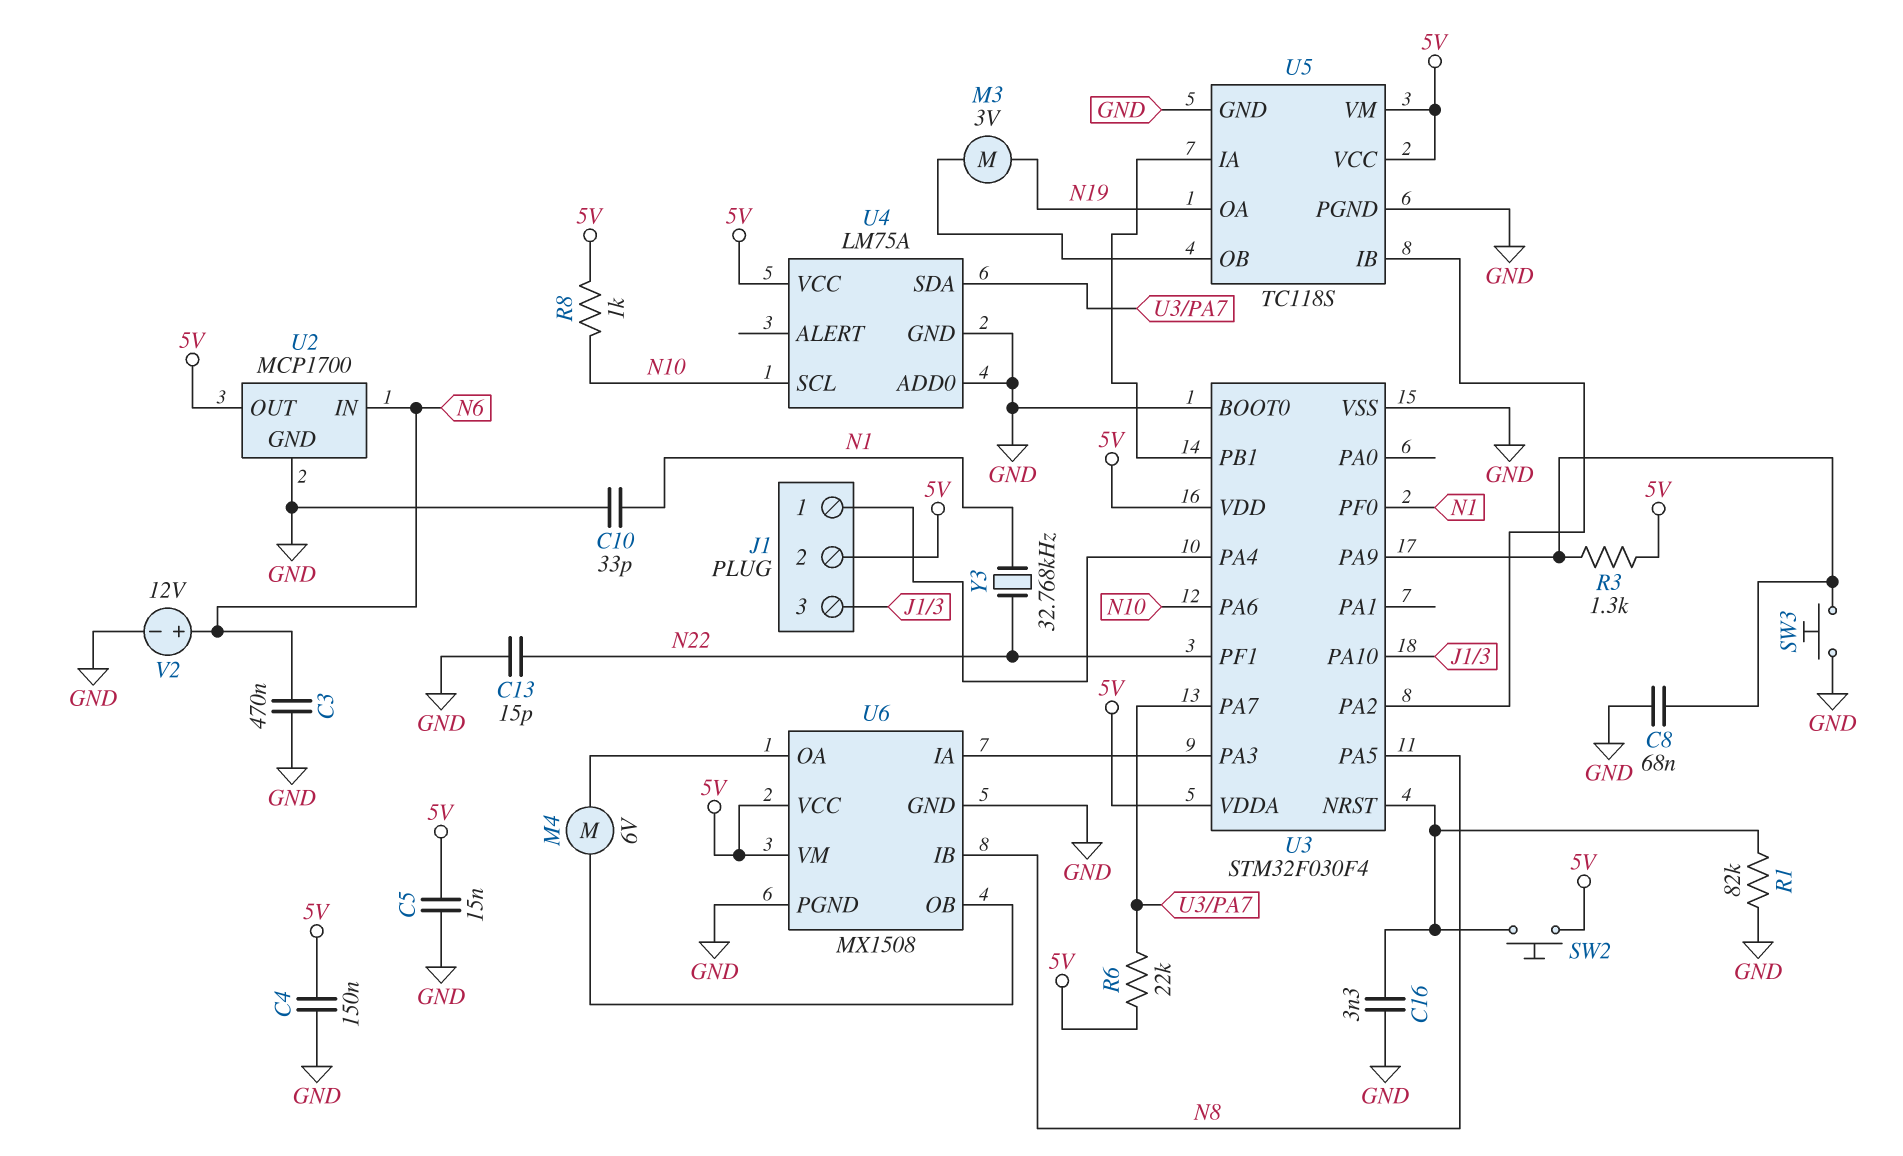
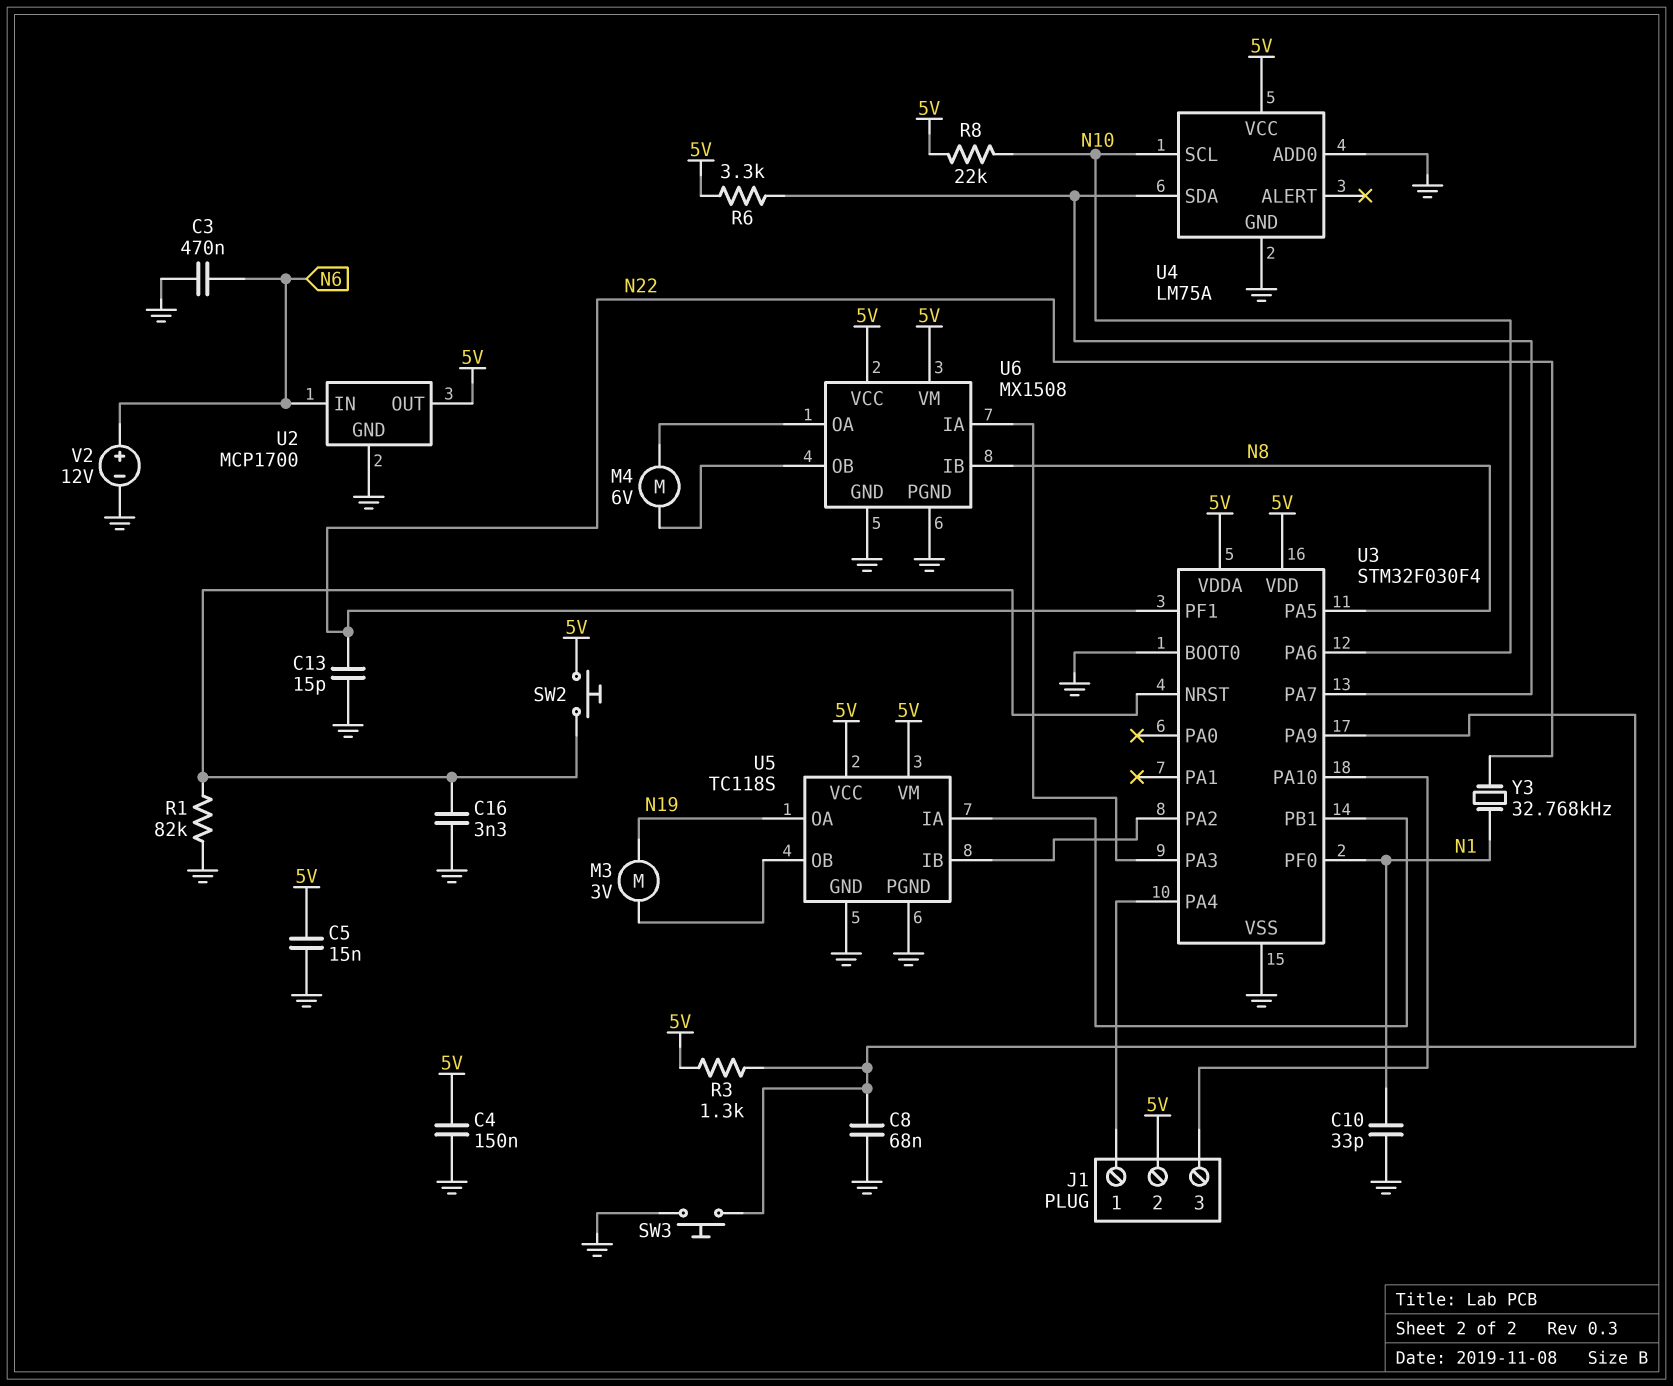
R6: 22k (5V, U3/PA7) -> 3.3k (5V, U3/PA7)
R8: 1k (5V, N10) -> 22k (5V, N10)

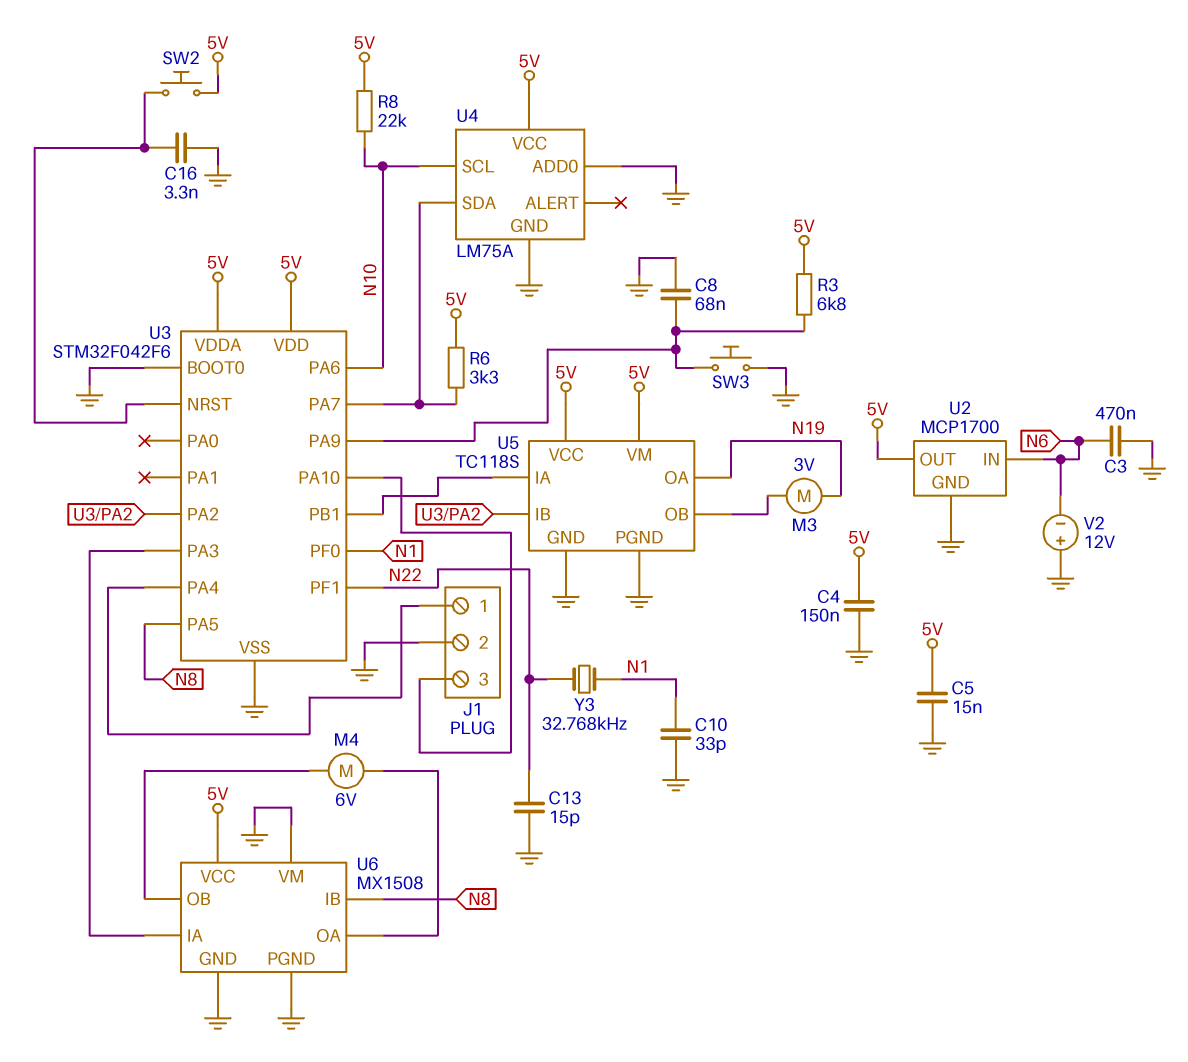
J1 pin 2: 5V -> GND
R1: 82k (GND, U3/NRST) -> none
R3: 1.3k (5V, U3/PA9) -> 6.8k (5V, U3/PA9)
U3: STM32F030F4 -> STM32F042F6
U6 pin VM: 5V -> GND
V2: 12V (plus N6, minus GND) -> 12V (plus GND, minus N6)

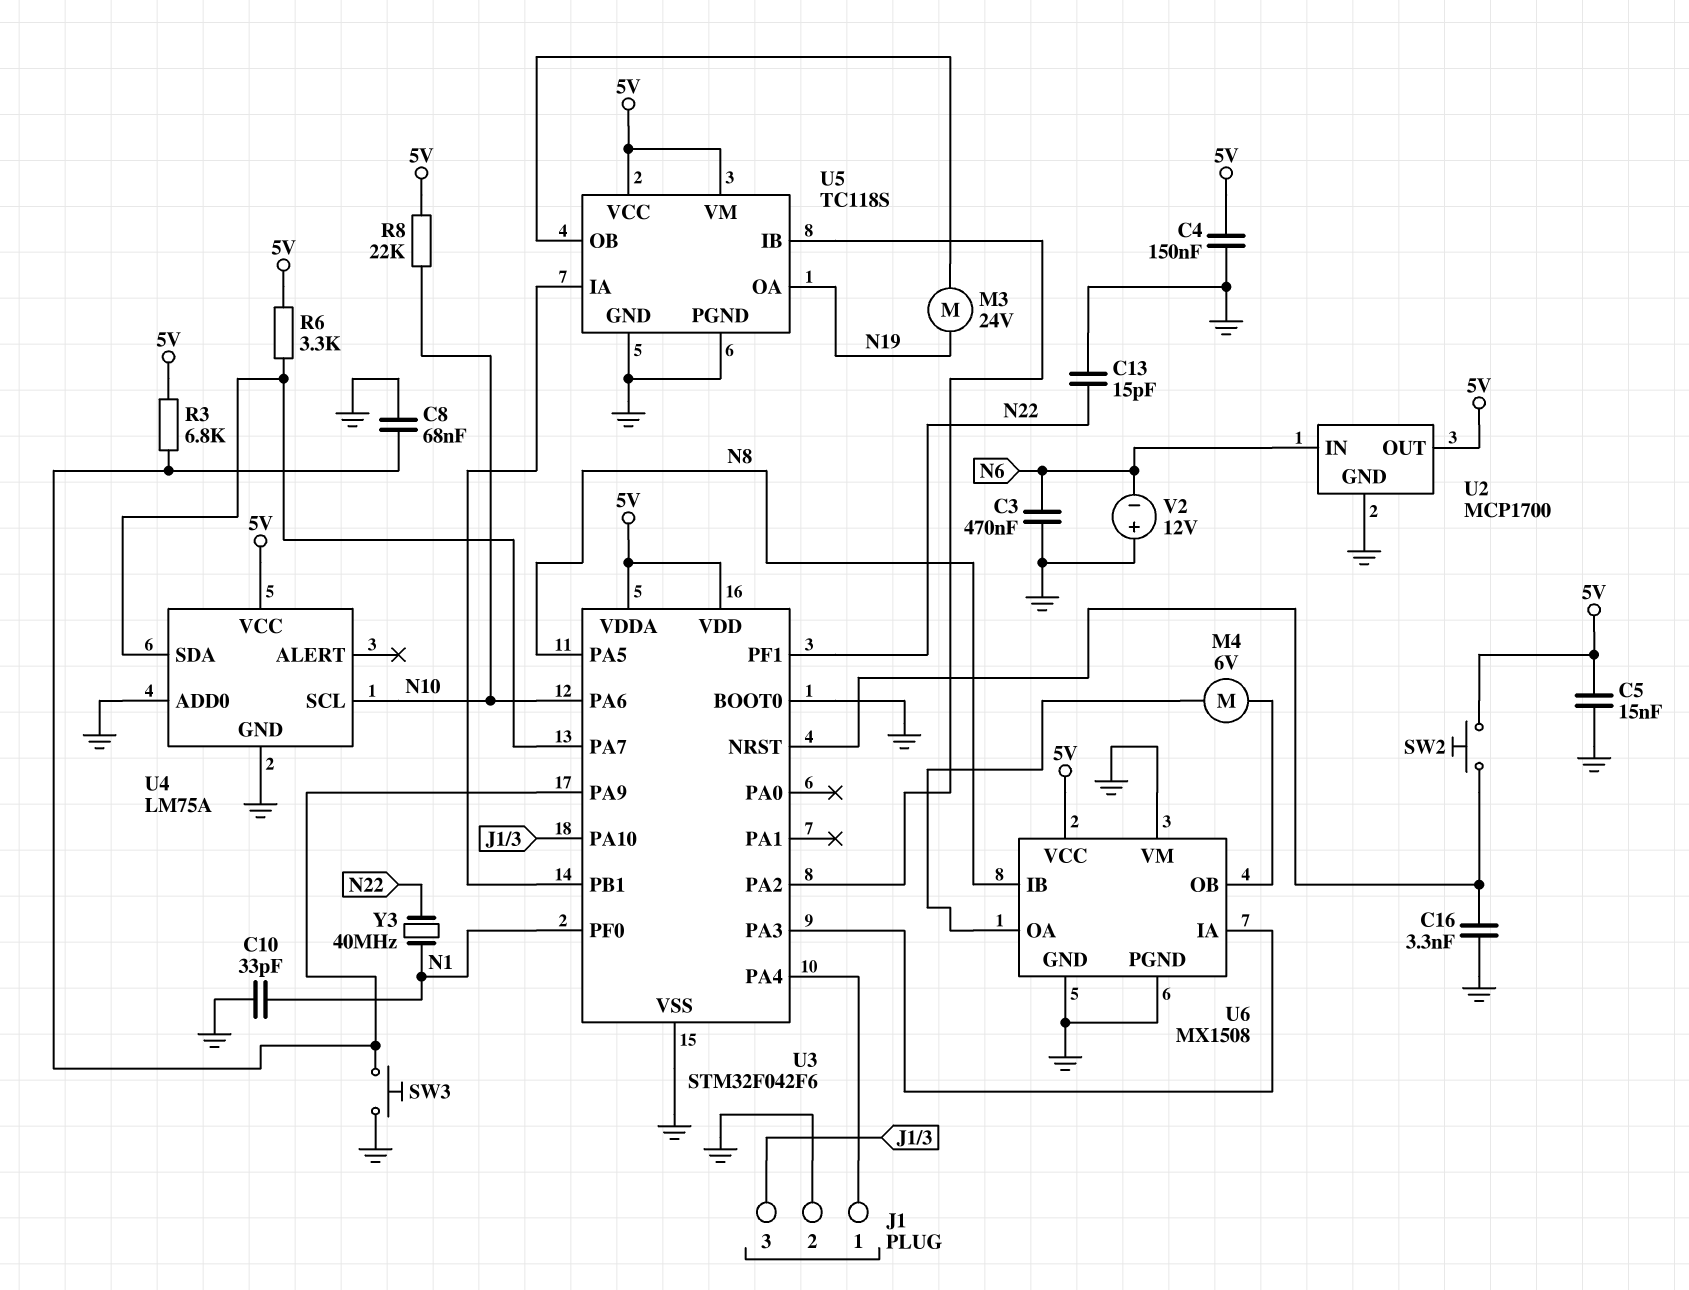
M3: motor 3V (N19, U5/OB) -> motor 24V (N19, U5/OB)
Y3: 32.768kHz (N1, N22) -> 40MHz (N1, N22)

